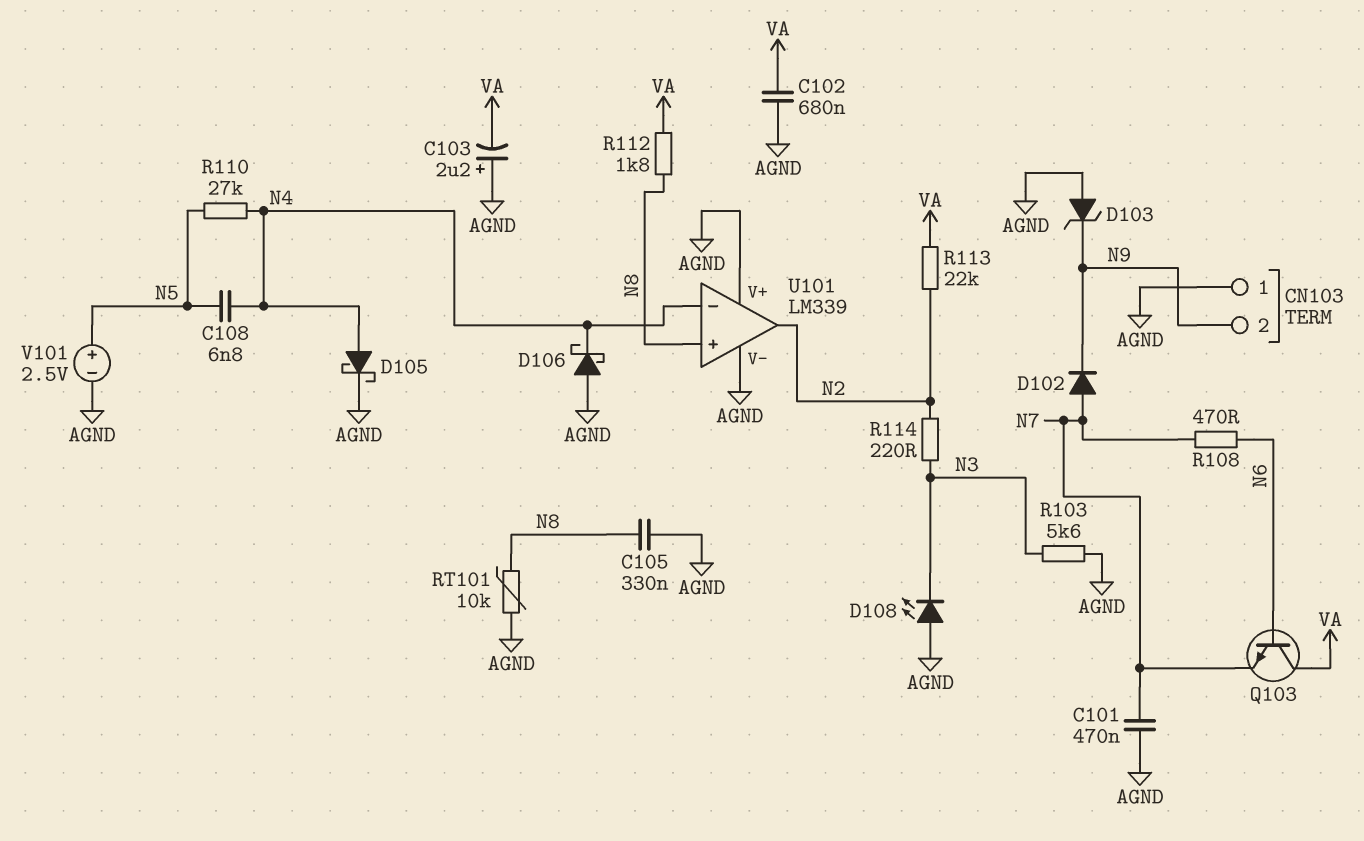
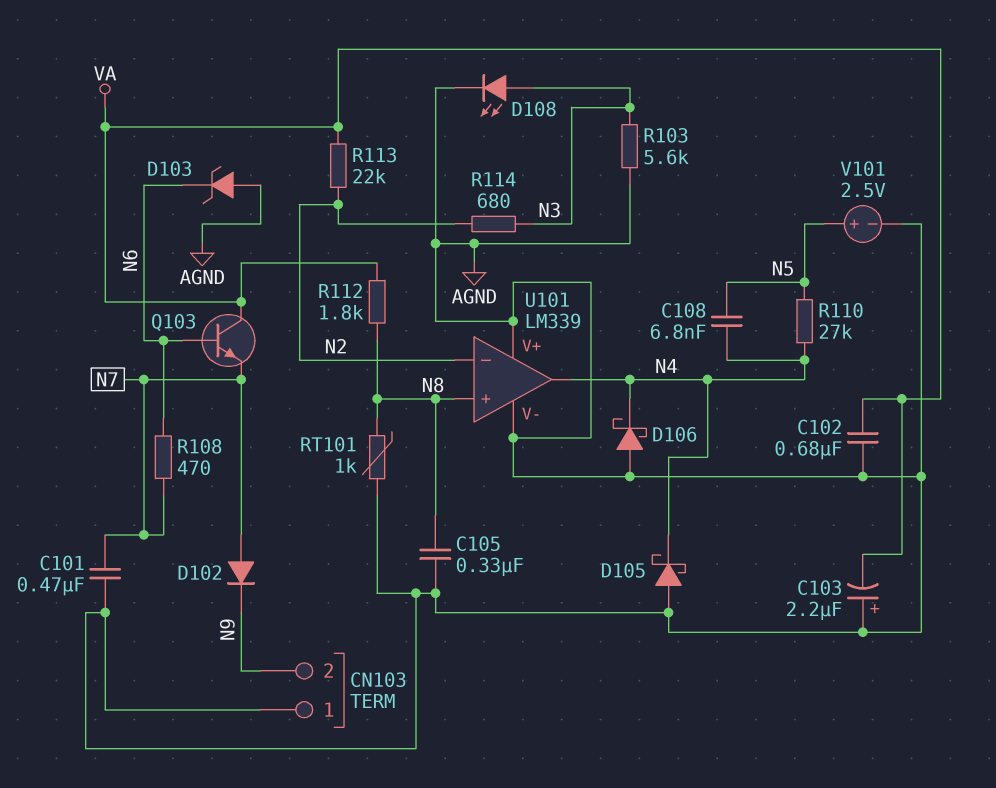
D103: zener (A AGND, K N9) -> zener (A AGND, K N6)
D105: schottky (A N4, K AGND) -> schottky (A AGND, K N4)
D108: LED (A AGND, K N3) -> LED (A N3, K AGND)
R114: 220 (N2, N3) -> 680 (N2, N3)
RT101: 10k (AGND, N8) -> 1k (AGND, N8)
U101 pin in-: N4 -> N2
U101 pin out: N2 -> N4

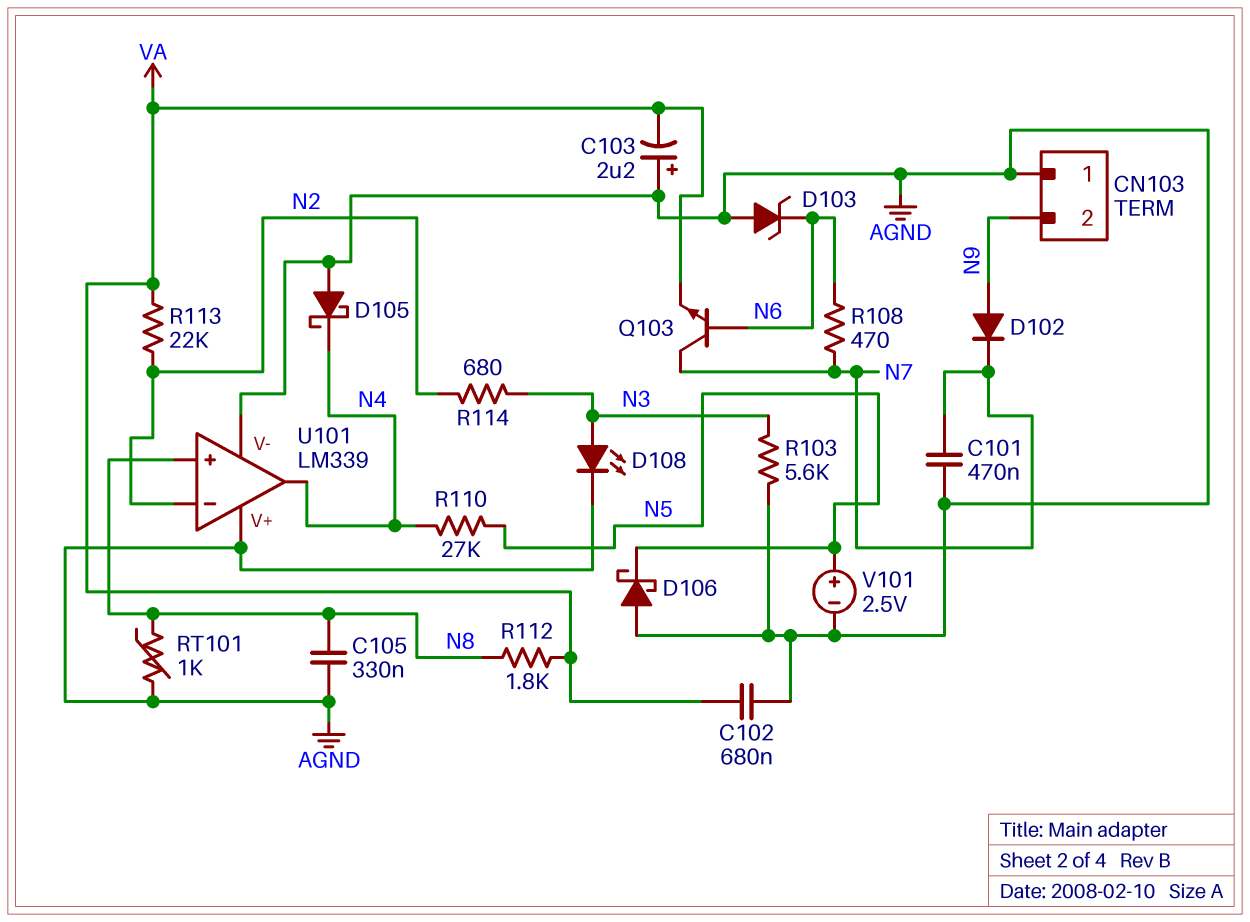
C108: 6.8nF (N4, N5) -> none
D102: diode (A N7, K N9) -> diode (A N9, K N7)
D106: schottky (A AGND, K N4) -> schottky (A AGND, K N5)
Q103: NPN (B N6, C VA, E N7) -> NPN (B N6, C N7, E VA)

